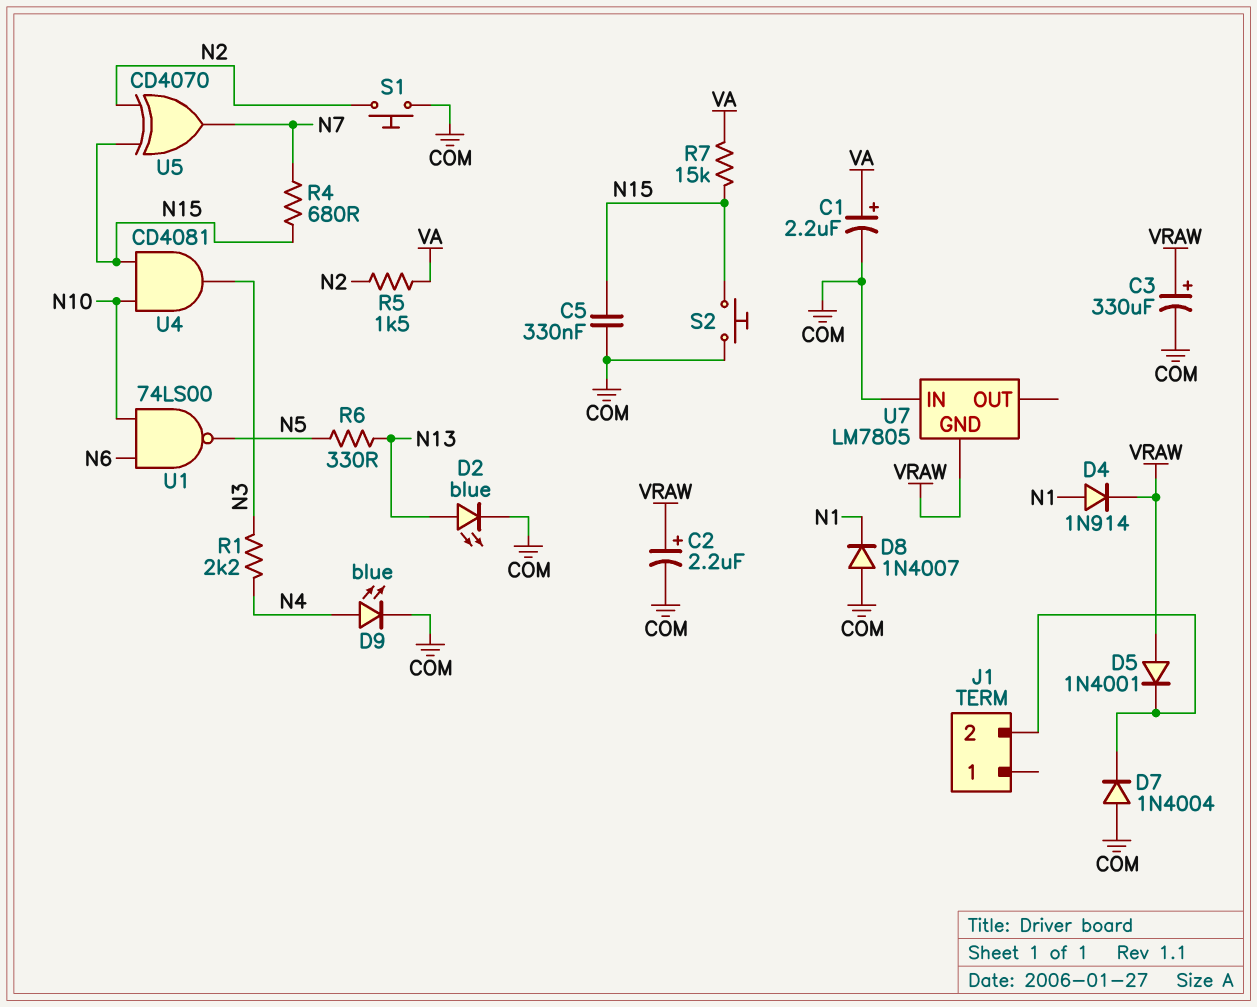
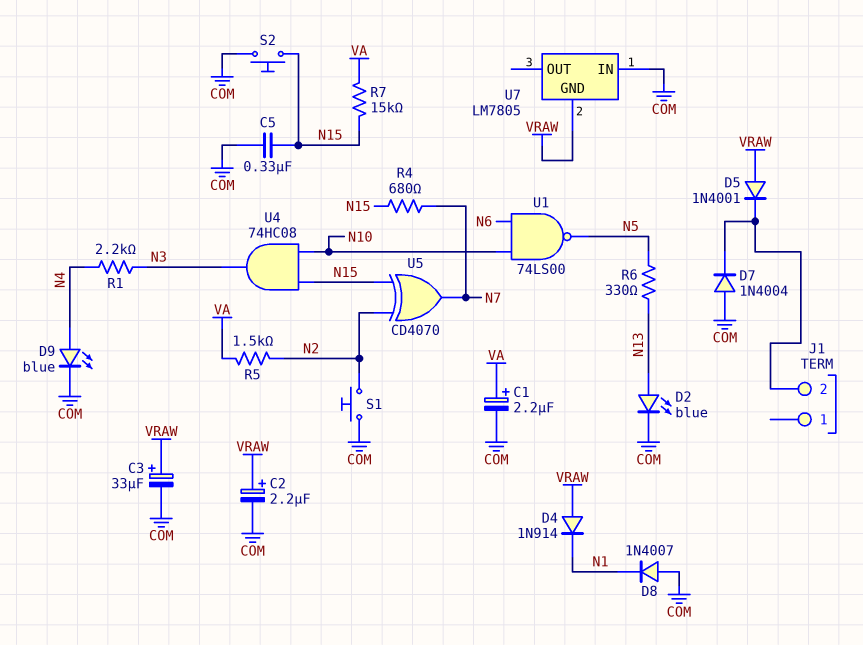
C3: 330uF (plus VRAW, minus COM) -> 33uF (plus VRAW, minus COM)
D4: diode 1N914 (A N1, K VRAW) -> diode 1N914 (A VRAW, K N1)
U4: AND CD4081 (in N10, in N15, out N3) -> AND 74HC08 (in N10, in N15, out N3)

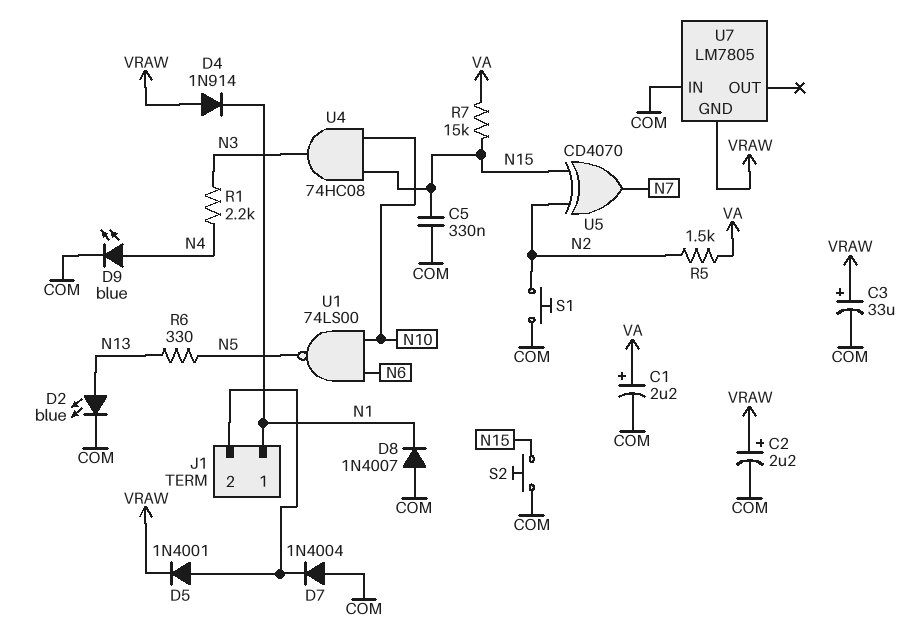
D5: diode 1N4001 (A VRAW, K J1/2) -> diode 1N4001 (A J1/2, K VRAW)
J1 pin 1: none -> N1
R4: 680 (N7, N15) -> none

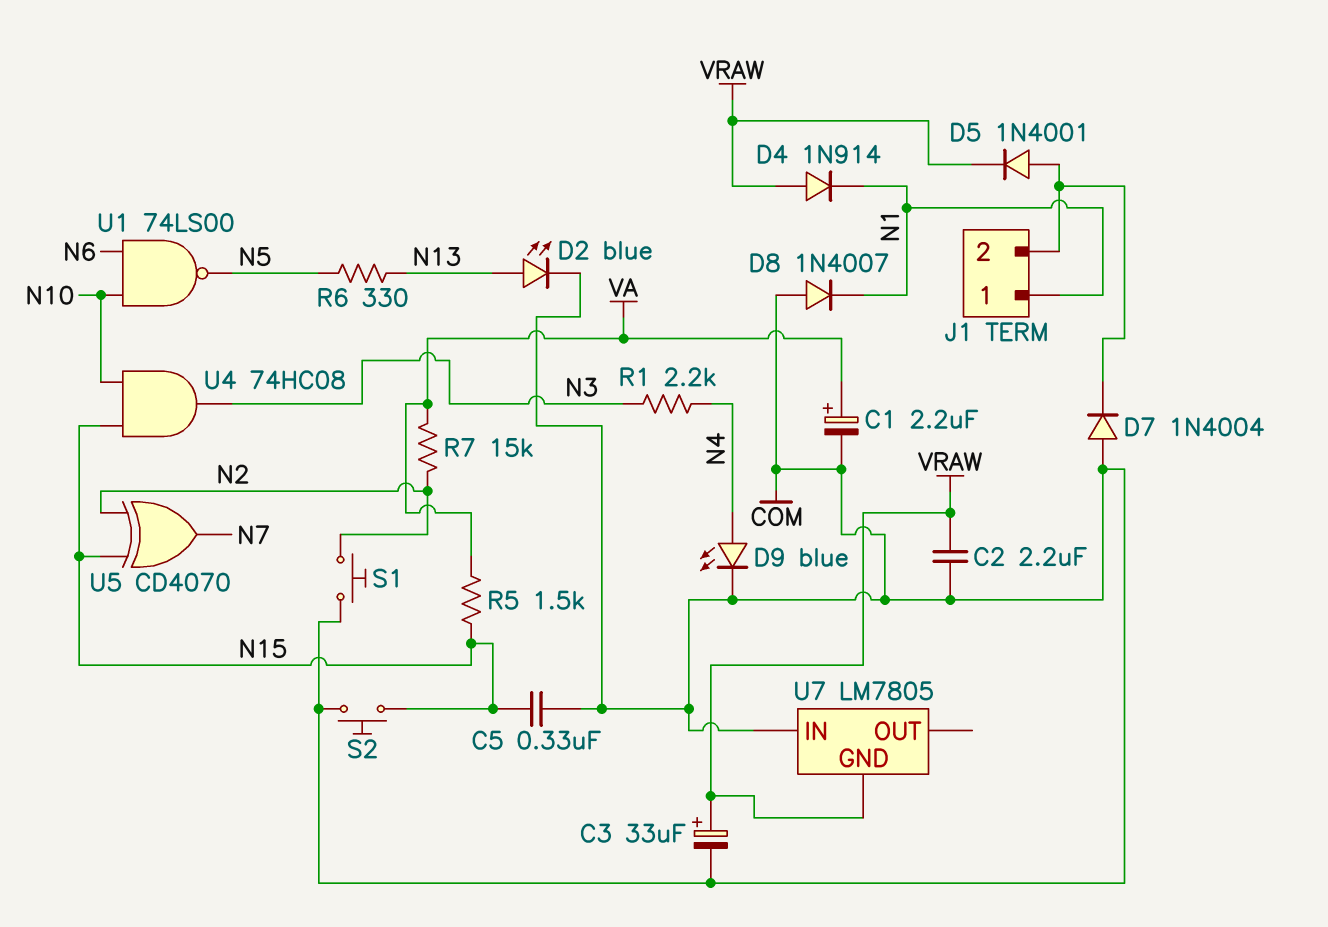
C2: 2.2uF (plus VRAW, minus COM) -> 2.2uF (COM, VRAW)
R5: 1.5k (N2, VA) -> 1.5k (N15, VA)
R7: 15k (N15, VA) -> 15k (N2, VA)

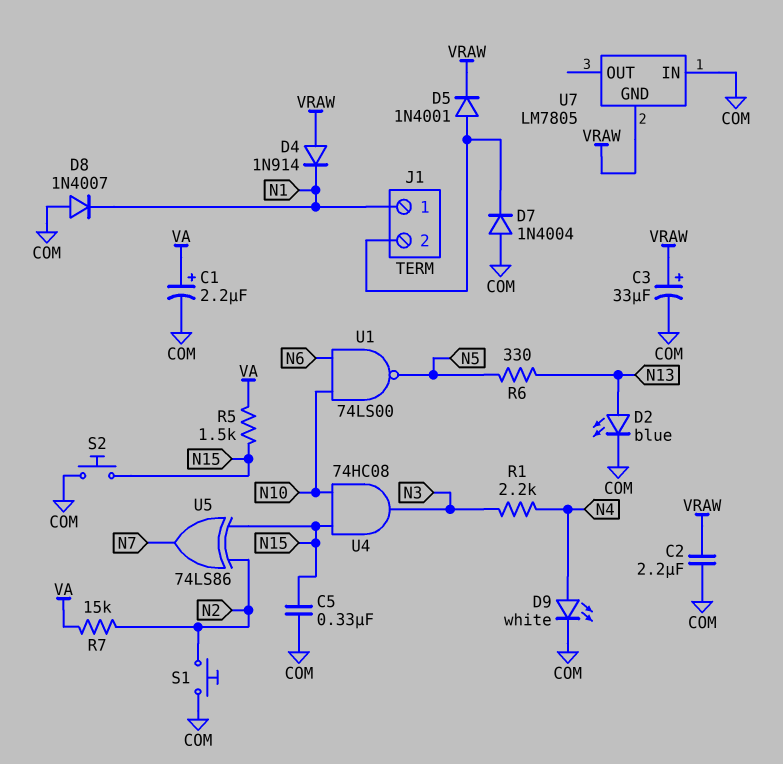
D9: LED blue (A N4, K COM) -> LED white (A N4, K COM)
U5: XOR CD4070 (in N2, in N15, out N7) -> XOR 74LS86 (in N2, in N15, out N7)

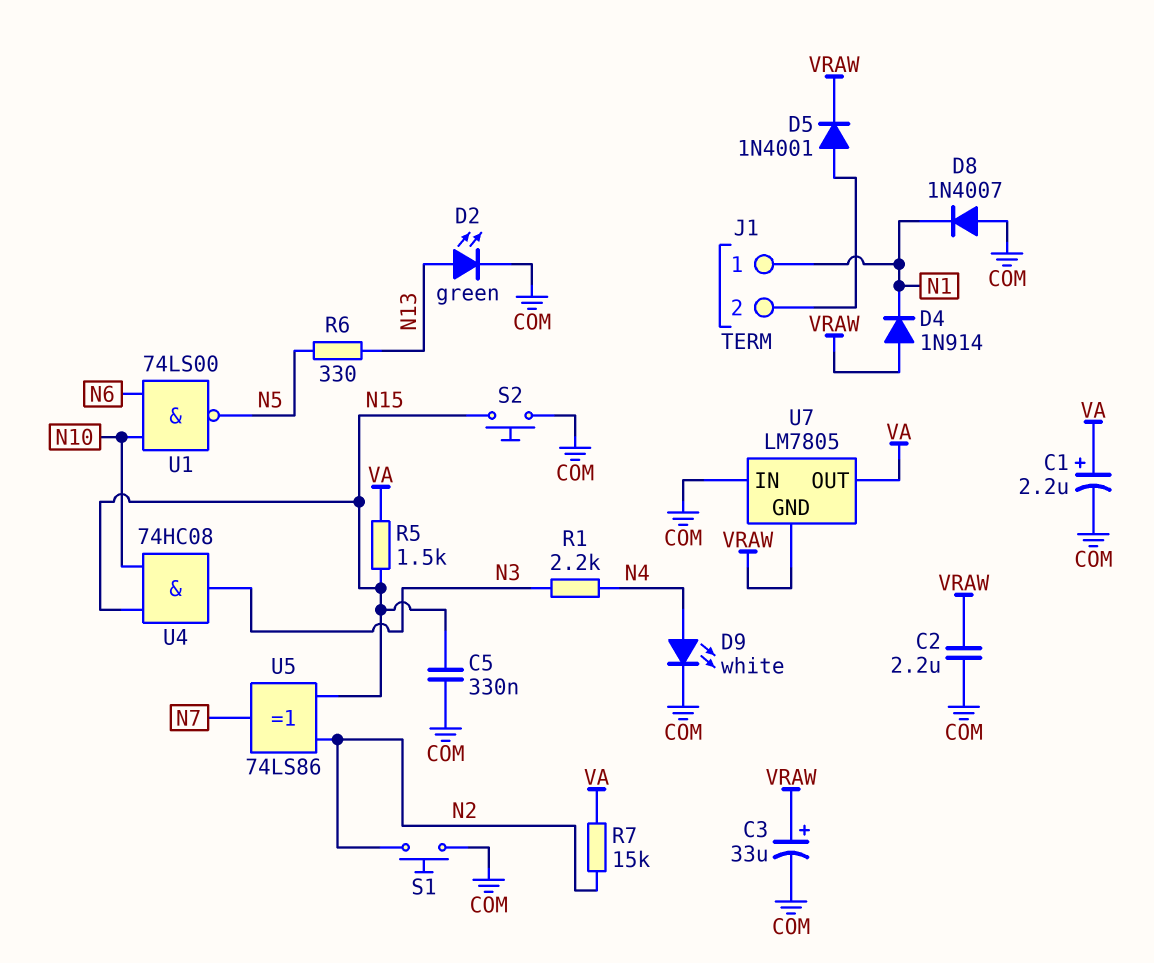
D2: LED blue (A N13, K COM) -> LED green (A N13, K COM)
D7: diode 1N4004 (A COM, K J1/2) -> none
U7 pin OUT: none -> VA

